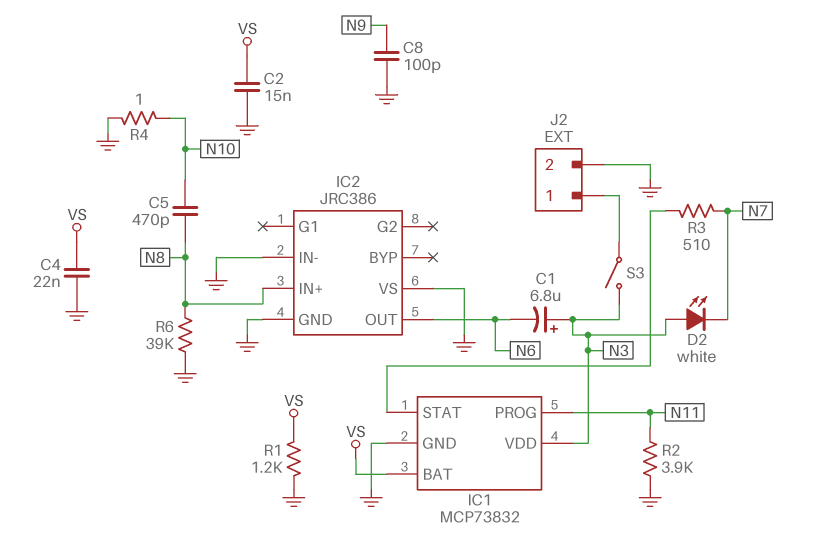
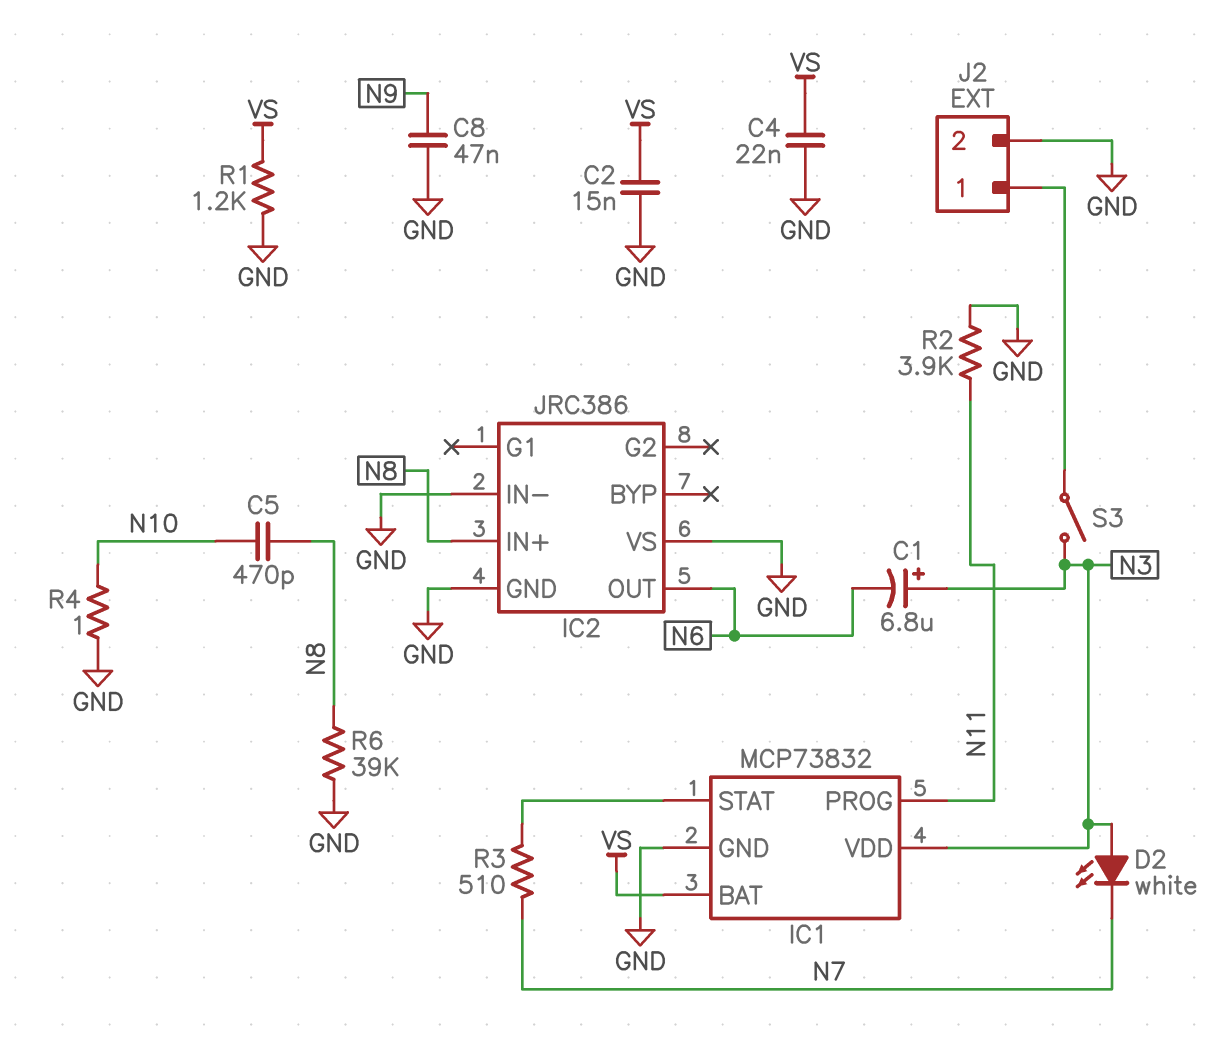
C8: 100pF (GND, N9) -> 47nF (GND, N9)

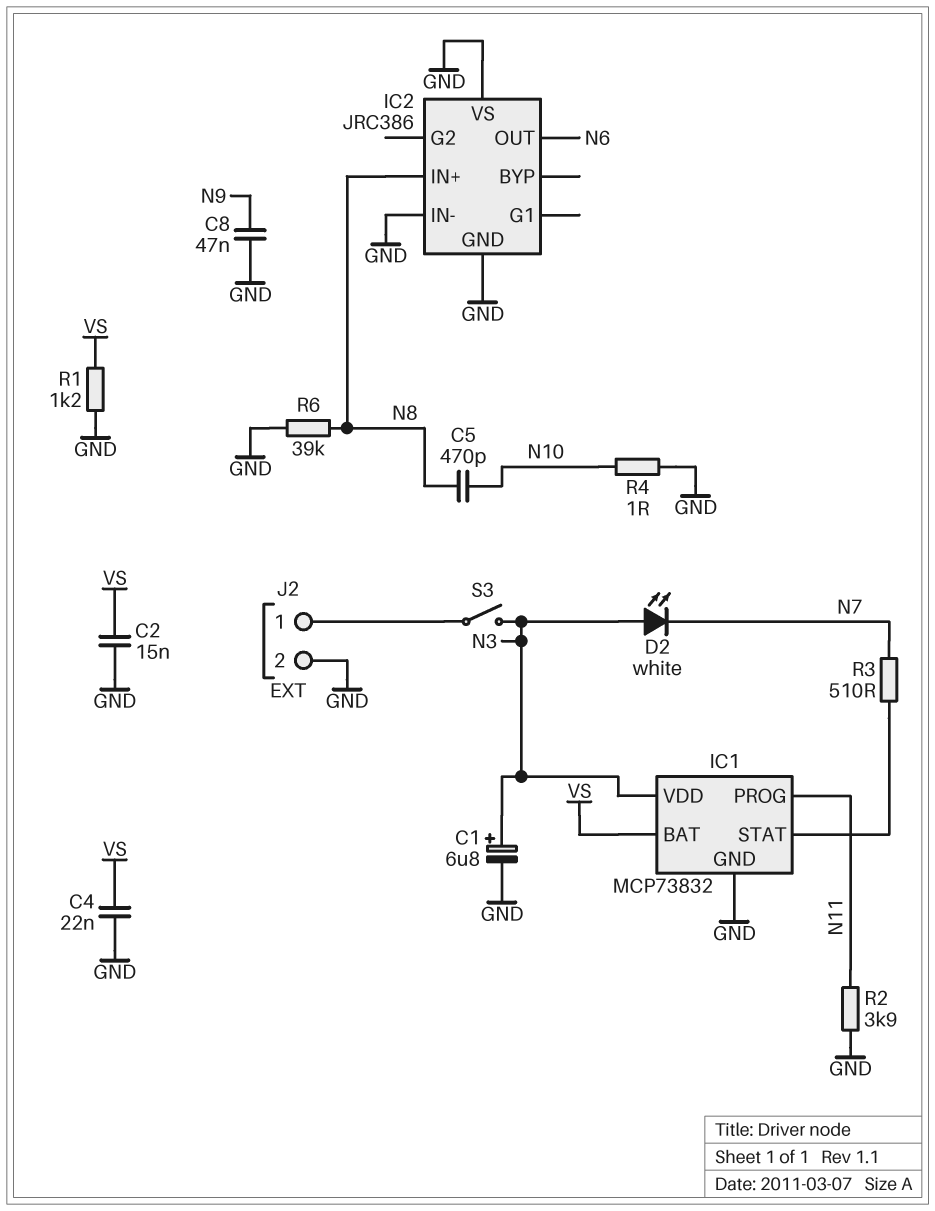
C1: 6.8uF (plus N3, minus N6) -> 6.8uF (plus N3, minus GND)

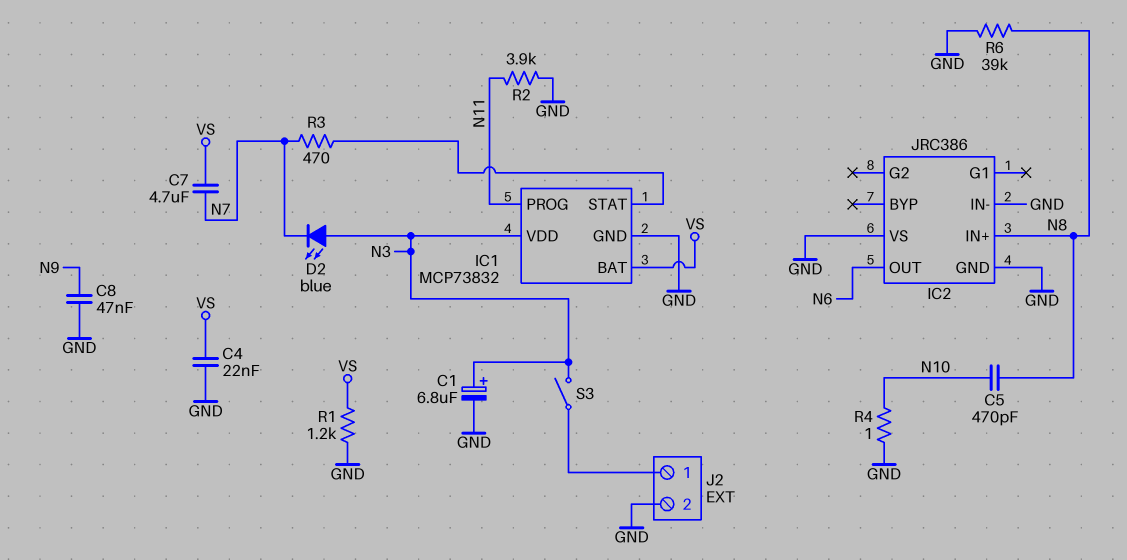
C2: 15nF (GND, VS) -> none
C7: none -> 4.7uF (N7, VS)
D2: LED white (A N3, K N7) -> LED blue (A N3, K N7)
R3: 510 (IC1/STAT, N7) -> 470 (IC1/STAT, N7)

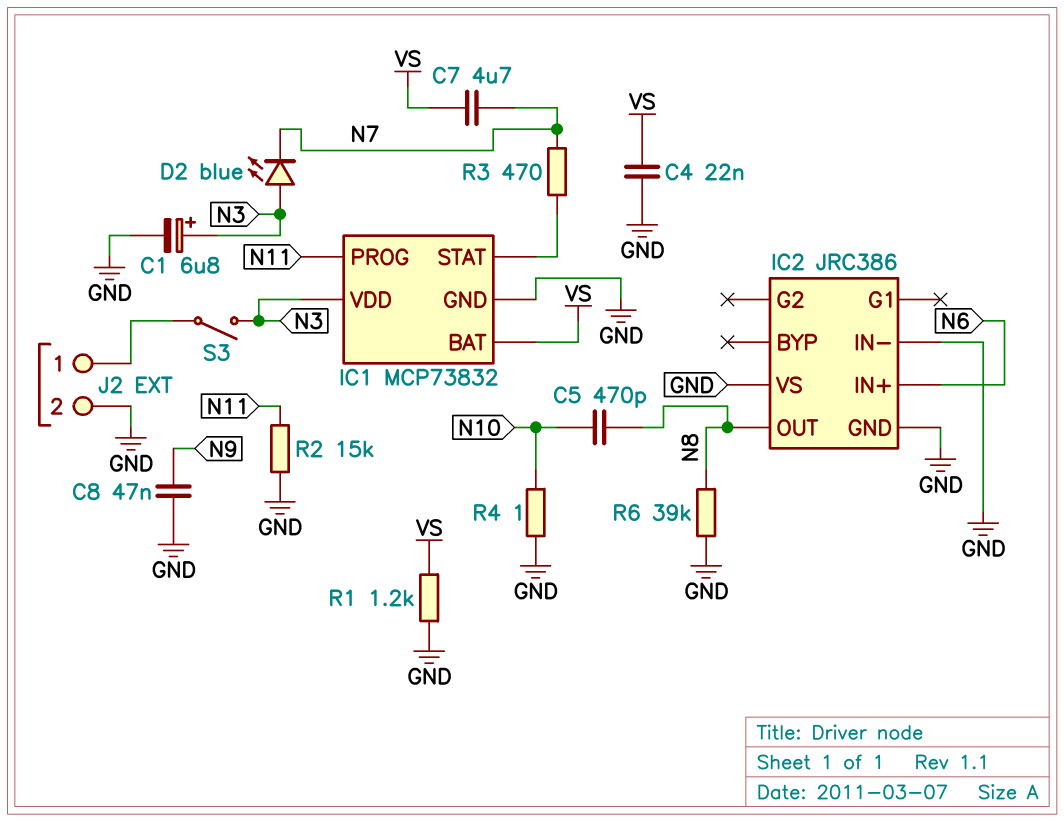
IC2 pin IN+: N8 -> N6
IC2 pin OUT: N6 -> N8
R2: 3.9k (GND, N11) -> 15k (GND, N11)

